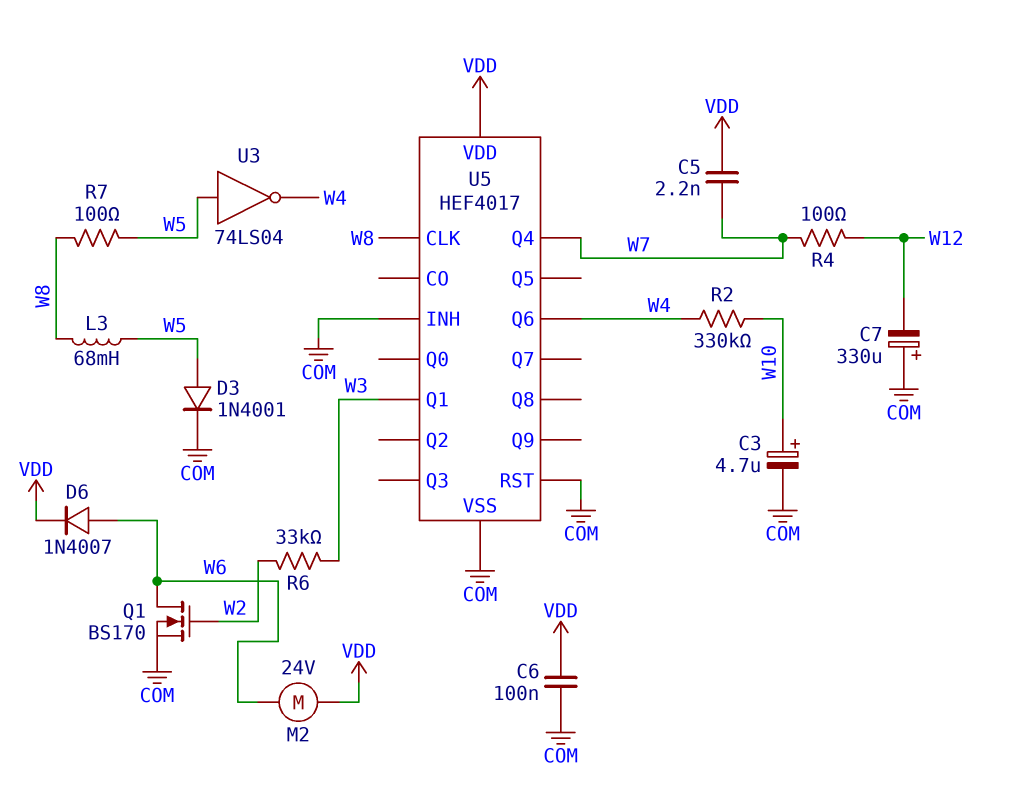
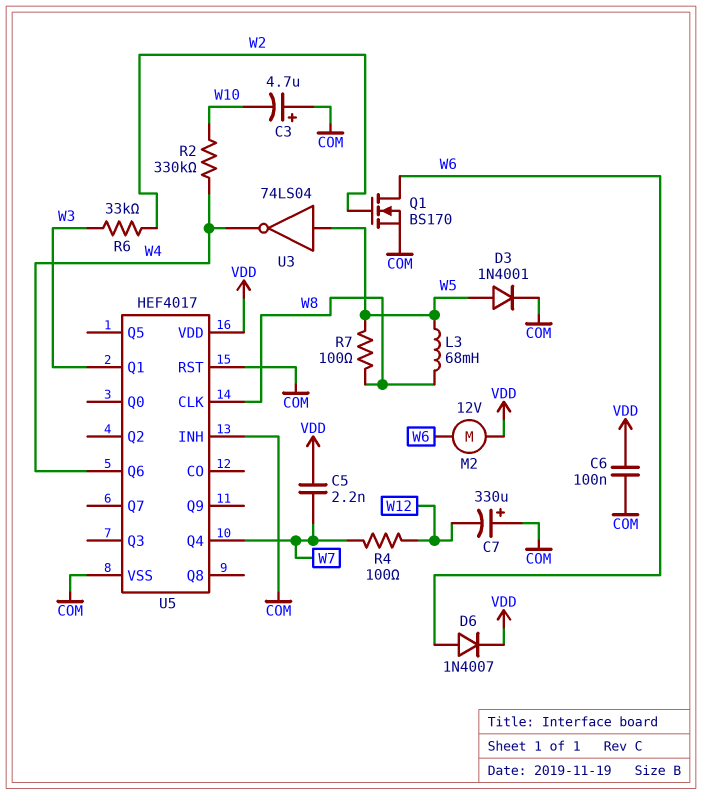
C3: 4.7uF (plus W10, minus COM) -> 4.7uF (plus COM, minus W10)
M2: motor 24V (VDD, W6) -> motor 12V (VDD, W6)

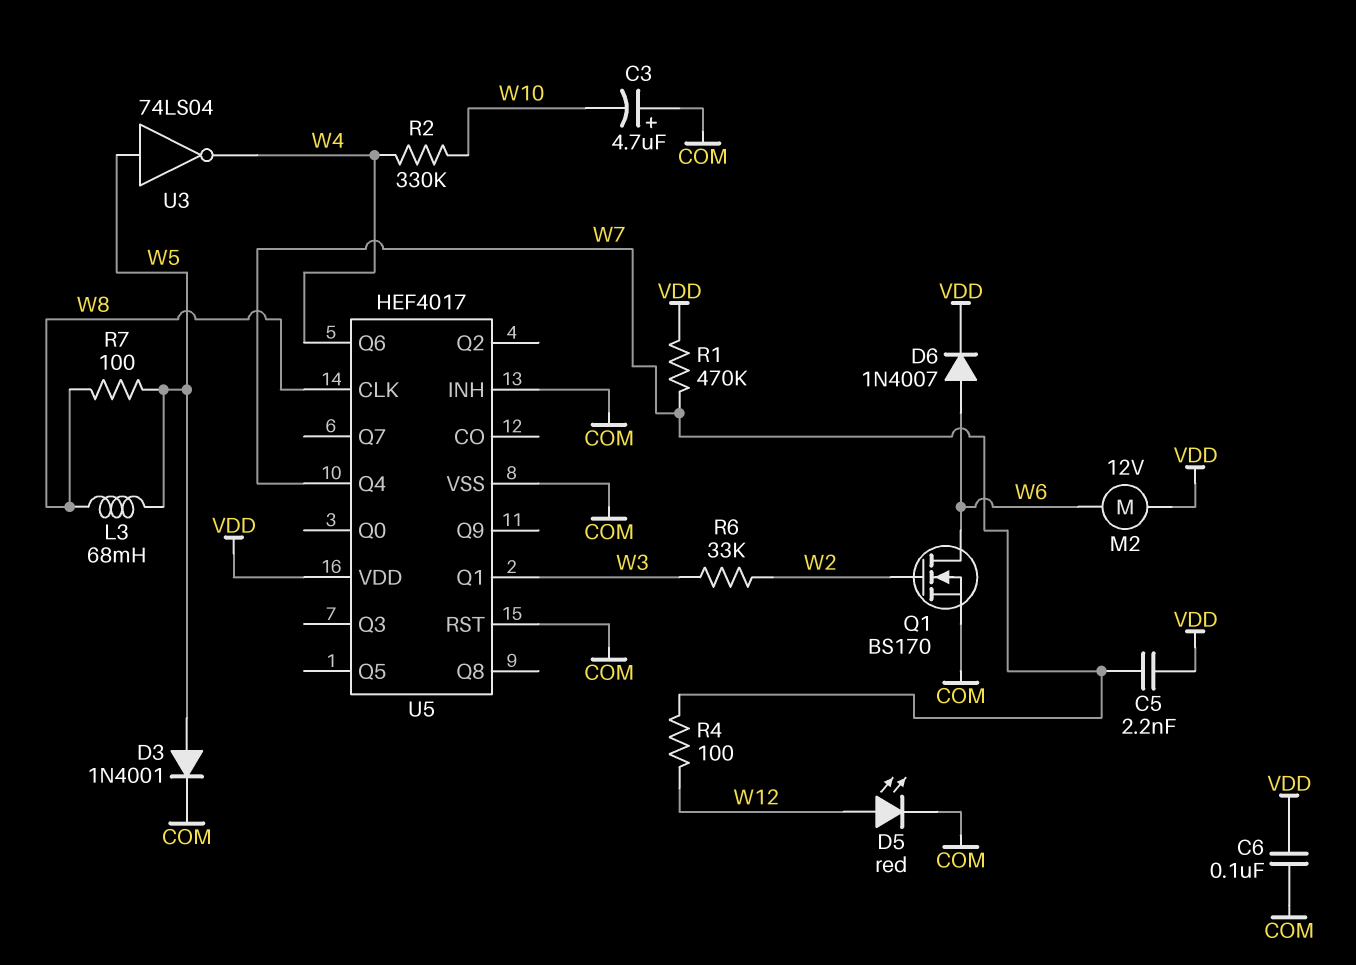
C7: 330uF (plus COM, minus W12) -> none
D5: none -> LED red (A W12, K COM)
R1: none -> 470k (VDD, W7)

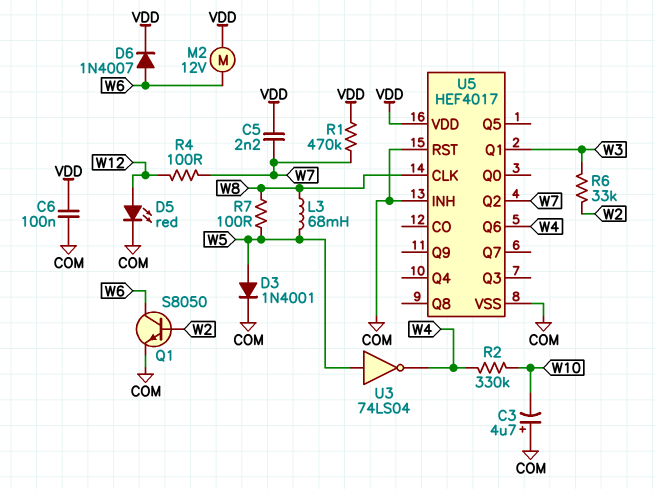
Q1: NMOS BS170 (G W2, D W6, S COM) -> NPN S8050 (B W2, C W6, E COM)
U5 pin Q2: none -> W7
U5 pin Q4: W7 -> none

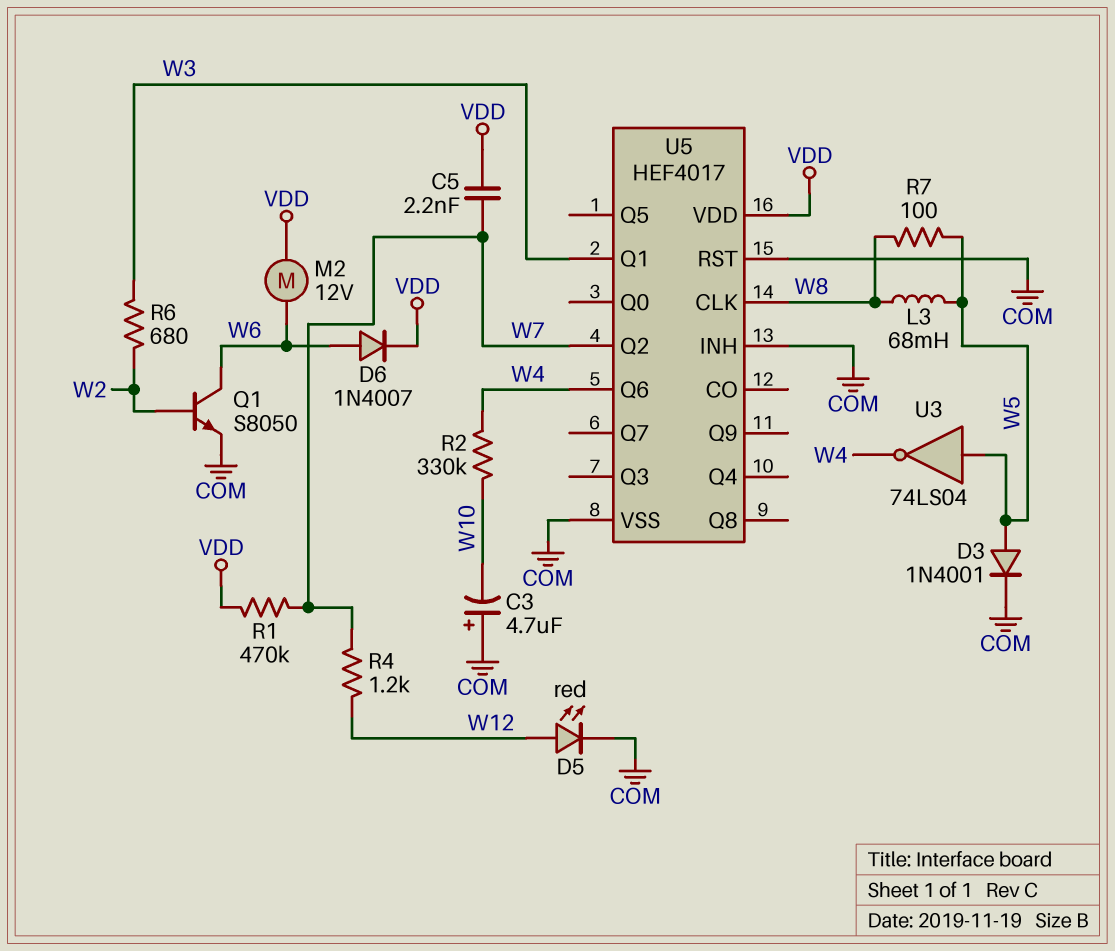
C6: 100nF (COM, VDD) -> none
R4: 100 (W7, W12) -> 1.2k (W7, W12)
R6: 33k (W2, W3) -> 680 (W2, W3)

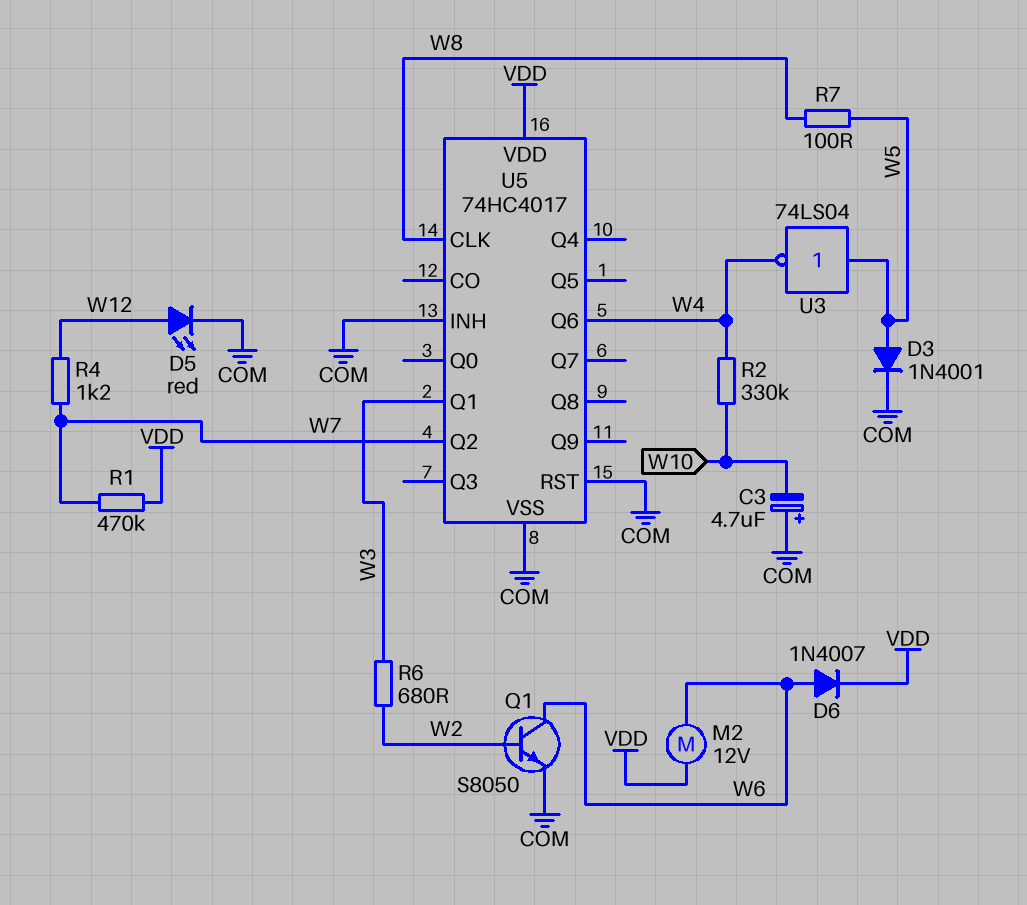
C5: 2.2nF (VDD, W7) -> none
L3: 68mH (W5, W8) -> none
U5: HEF4017 -> 74HC4017

